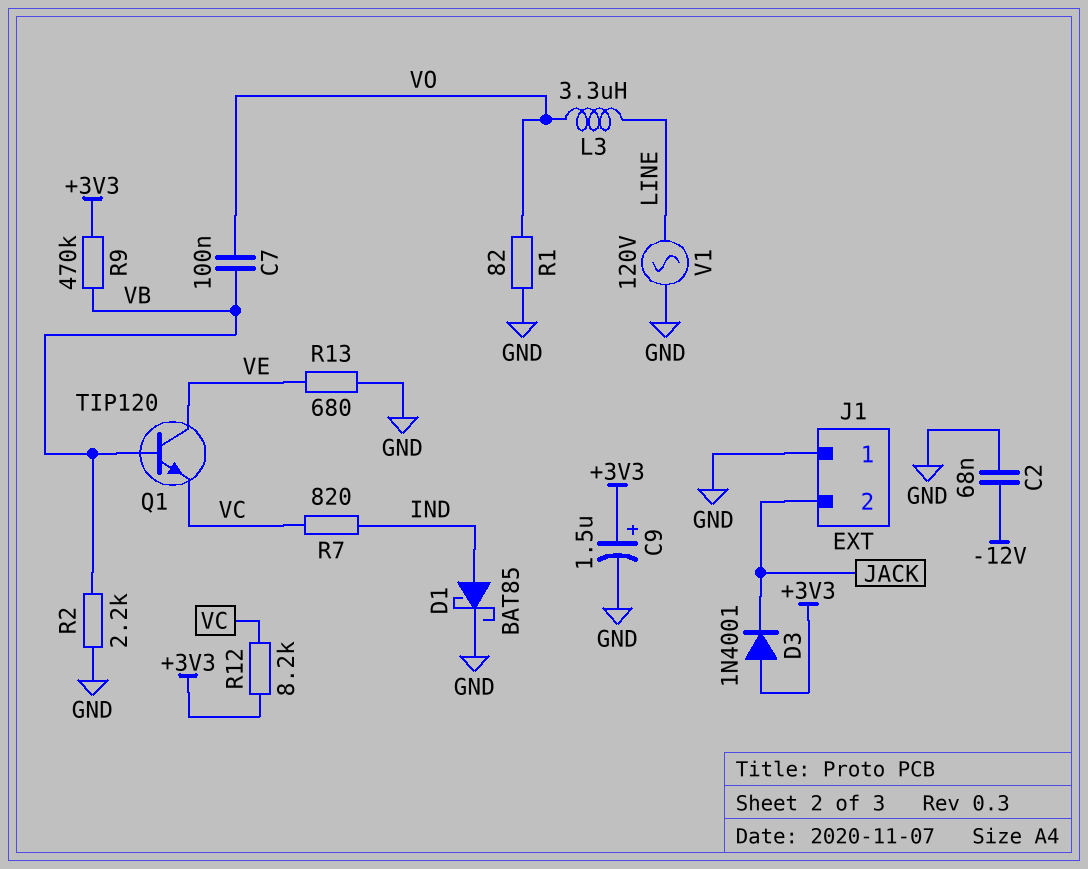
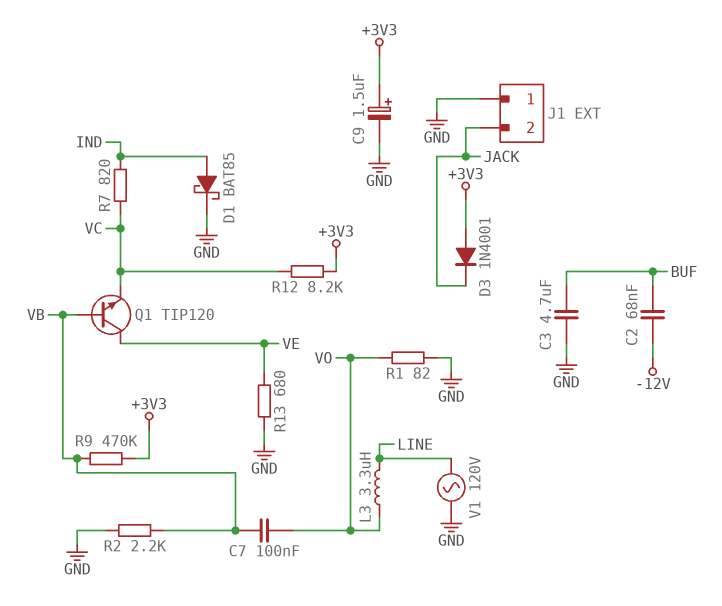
C2: 68nF (-12V, GND) -> 68nF (-12V, BUF)
C3: none -> 4.7uF (BUF, GND)

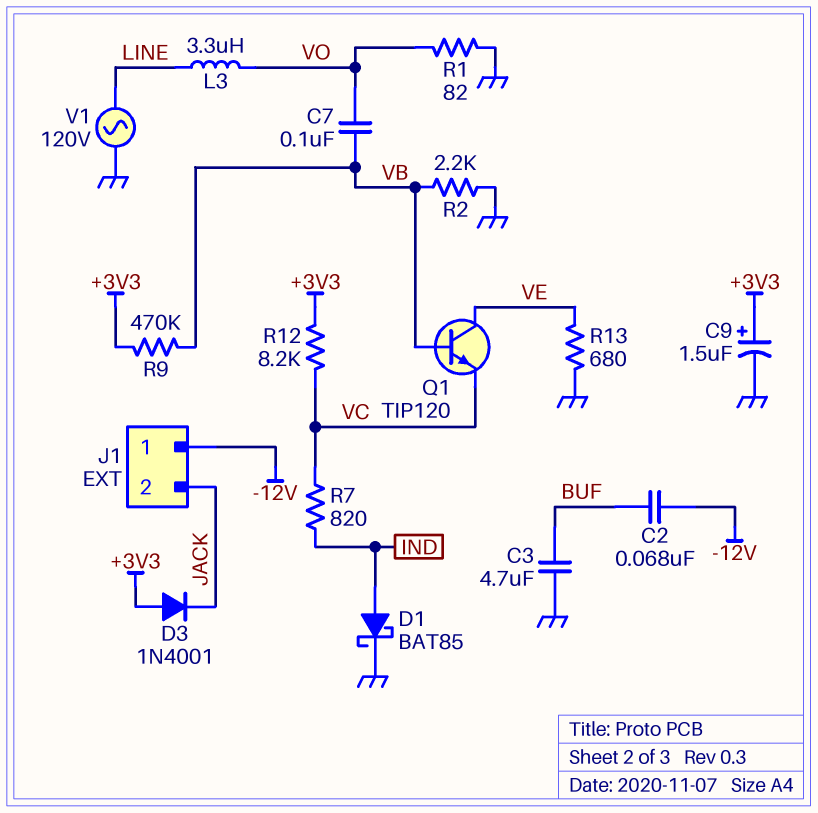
J1 pin 1: GND -> -12V

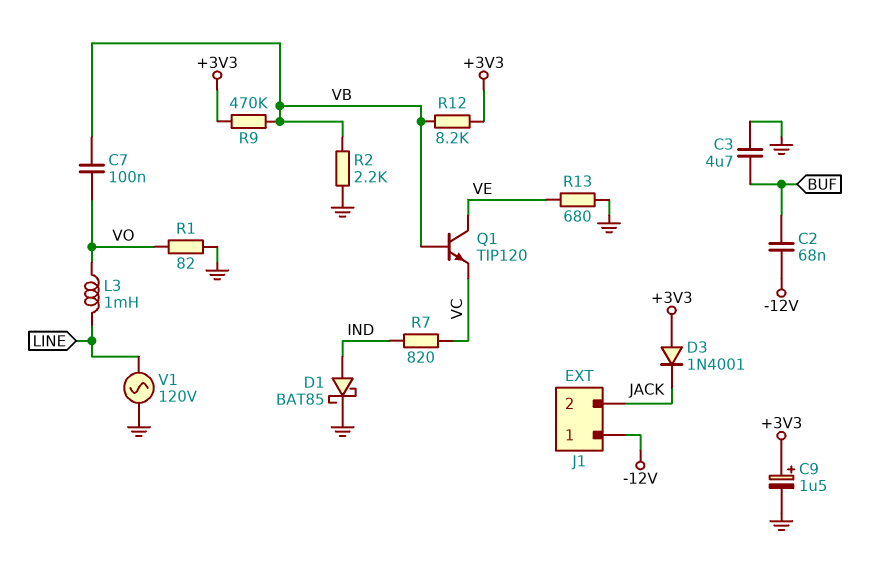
L3: 3.3uH (LINE, VO) -> 1mH (LINE, VO)
R12: 8.2k (+3V3, VC) -> 8.2k (+3V3, VB)

